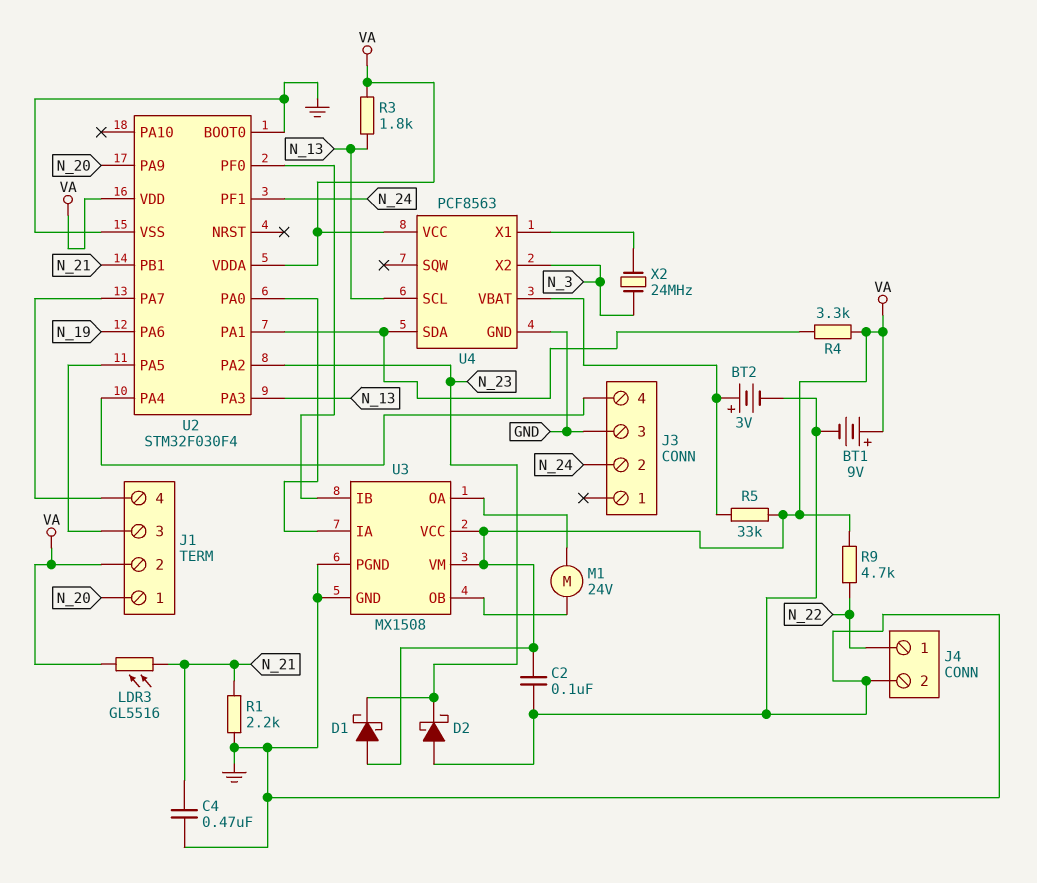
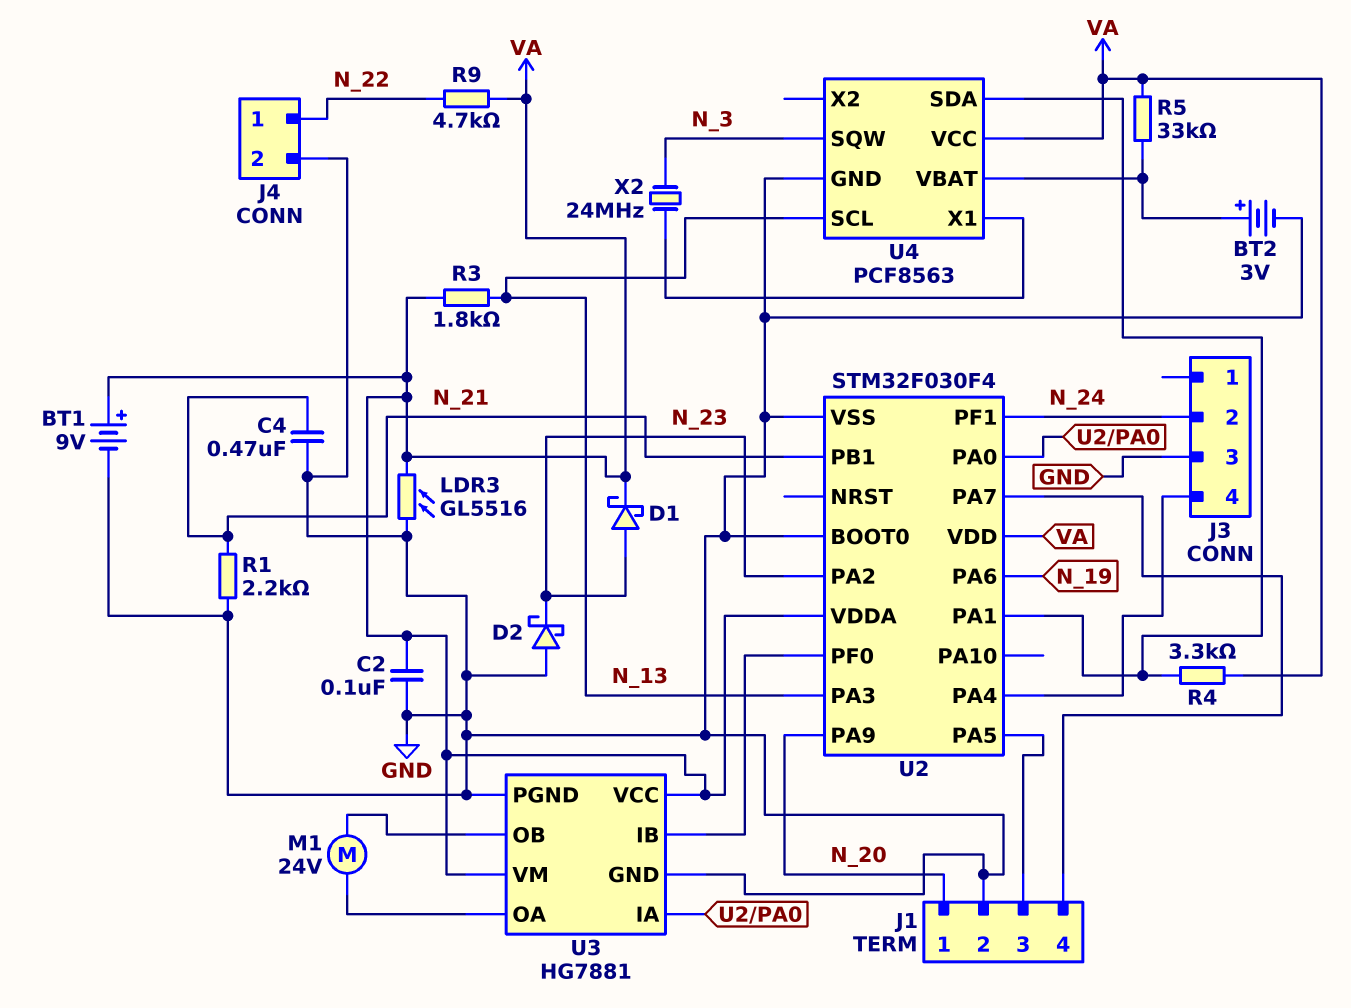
D1: schottky (A VA, K N_23) -> schottky (A N_23, K VA)
J1 pin 2: VA -> GND
LDR3: GL5516 (N_21, VA) -> GL5516 (GND, VA)
U3: MX1508 -> HG7881
U4 pin SQW: none -> N_3
U4 pin X2: N_3 -> none

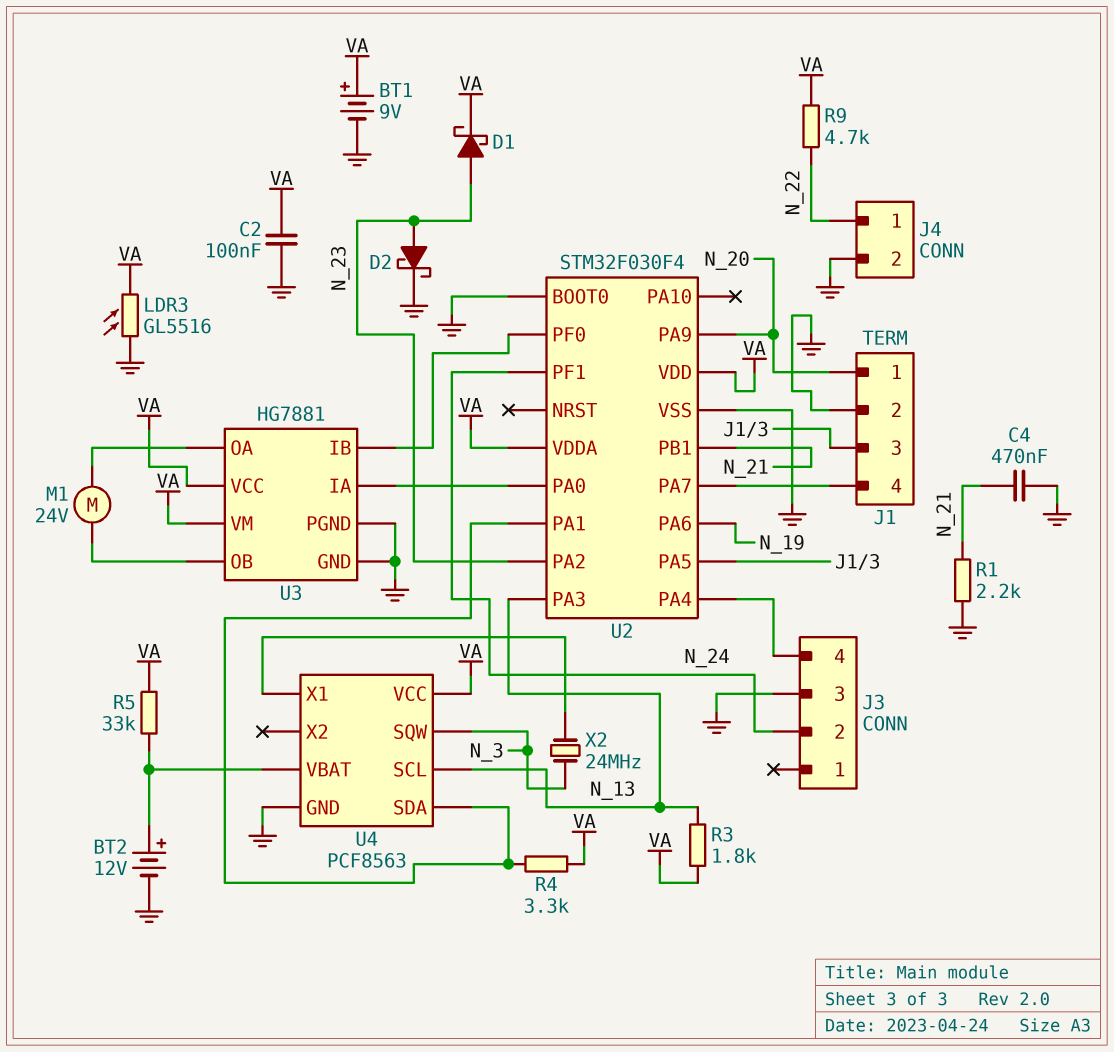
BT2: 3V (plus U4/VBAT, minus GND) -> 12V (plus U4/VBAT, minus GND)
D2: schottky (A GND, K N_23) -> schottky (A N_23, K GND)

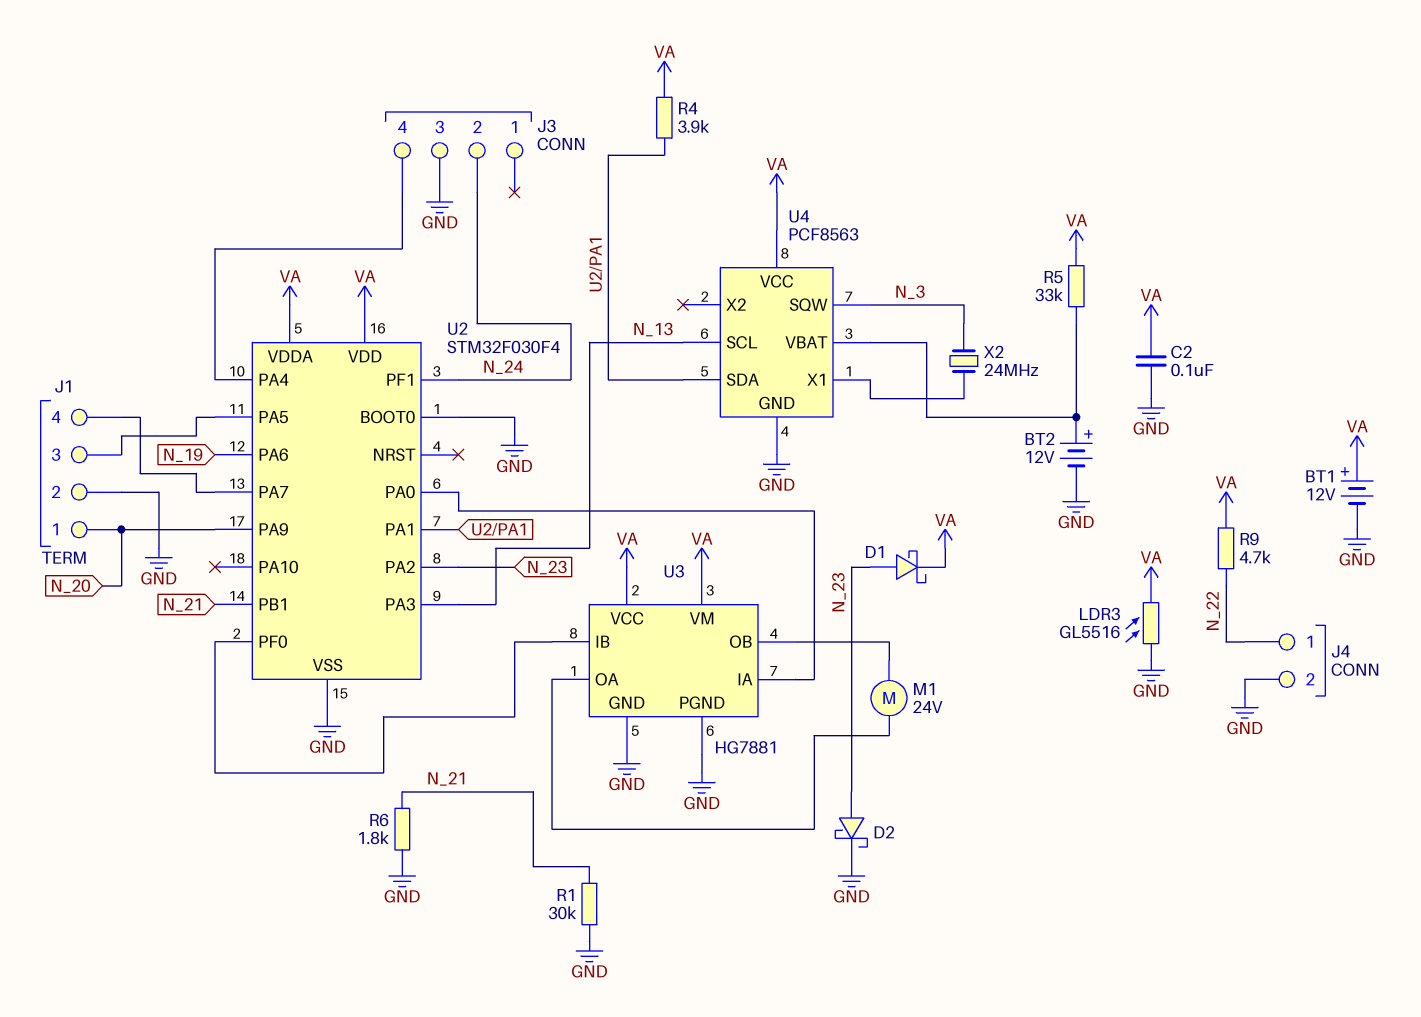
BT1: 9V (plus VA, minus GND) -> 12V (plus VA, minus GND)
C4: 470nF (GND, N_21) -> none
R1: 2.2k (GND, N_21) -> 30k (GND, N_21)
R3: 1.8k (N_13, VA) -> none
R4: 3.3k (U2/PA1, VA) -> 3.9k (U2/PA1, VA)
R6: none -> 1.8k (GND, N_21)

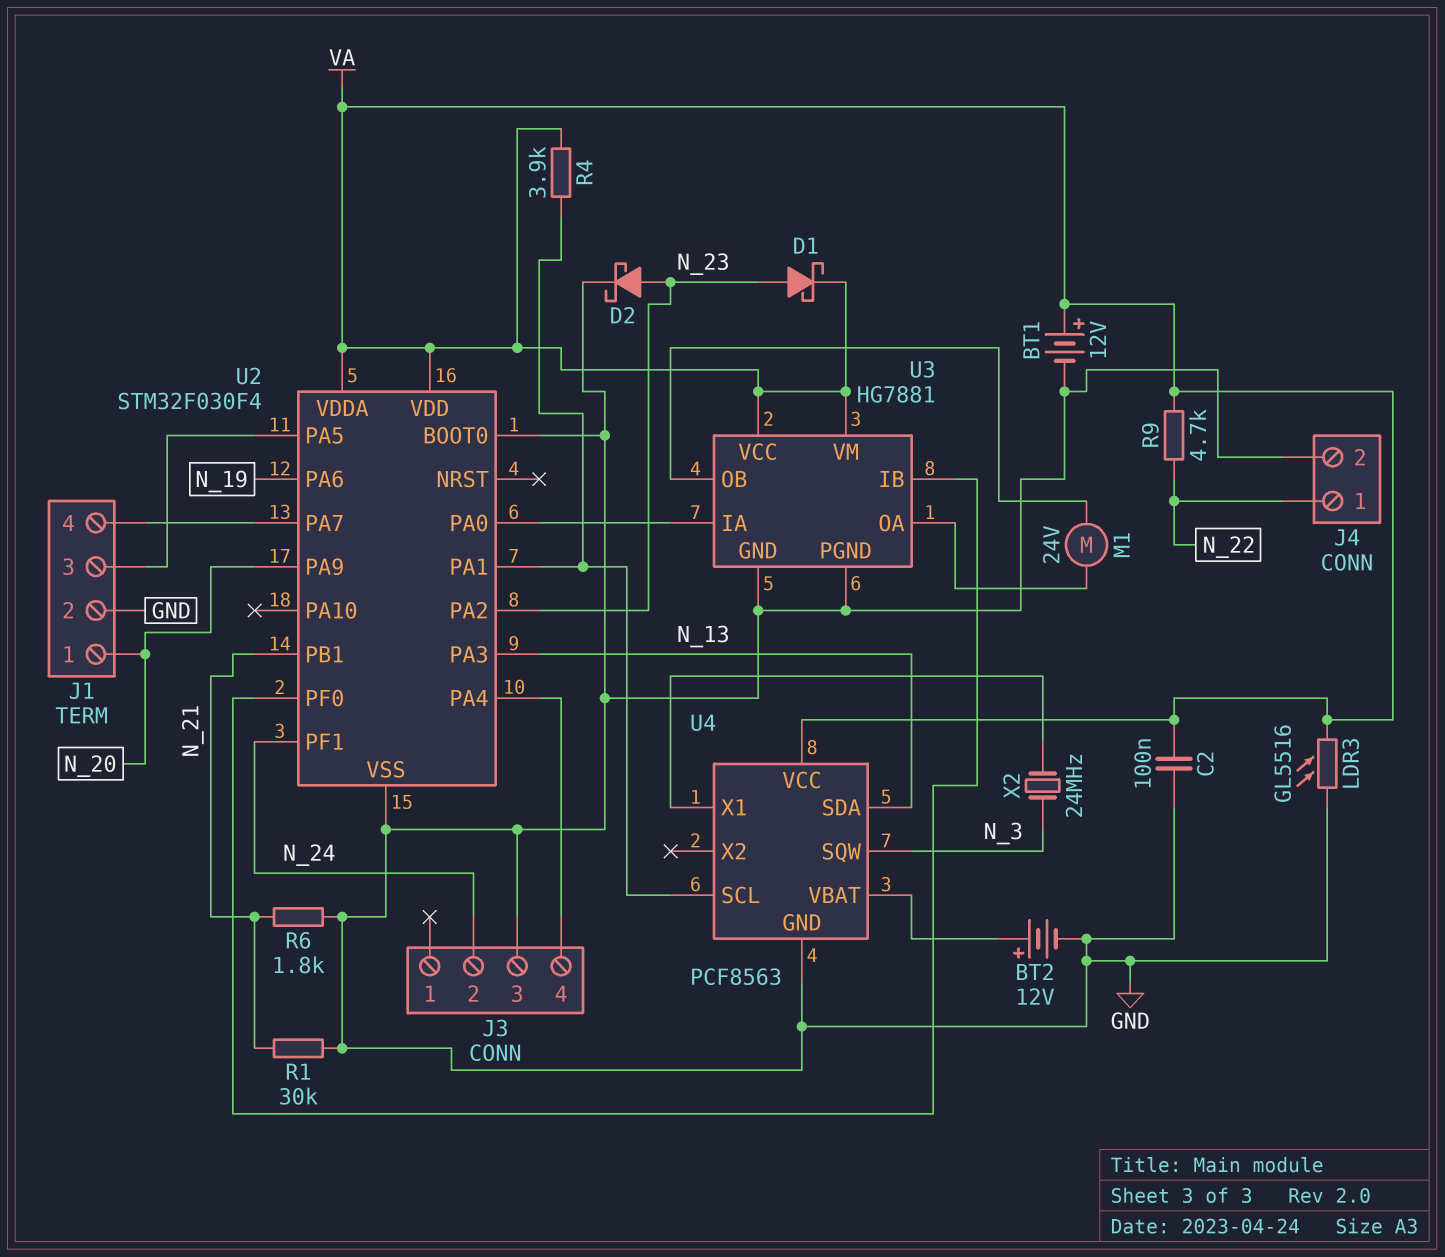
R5: 33k (U4/VBAT, VA) -> none
U4 pin SCL: N_13 -> U2/PA1
U4 pin SDA: U2/PA1 -> N_13

